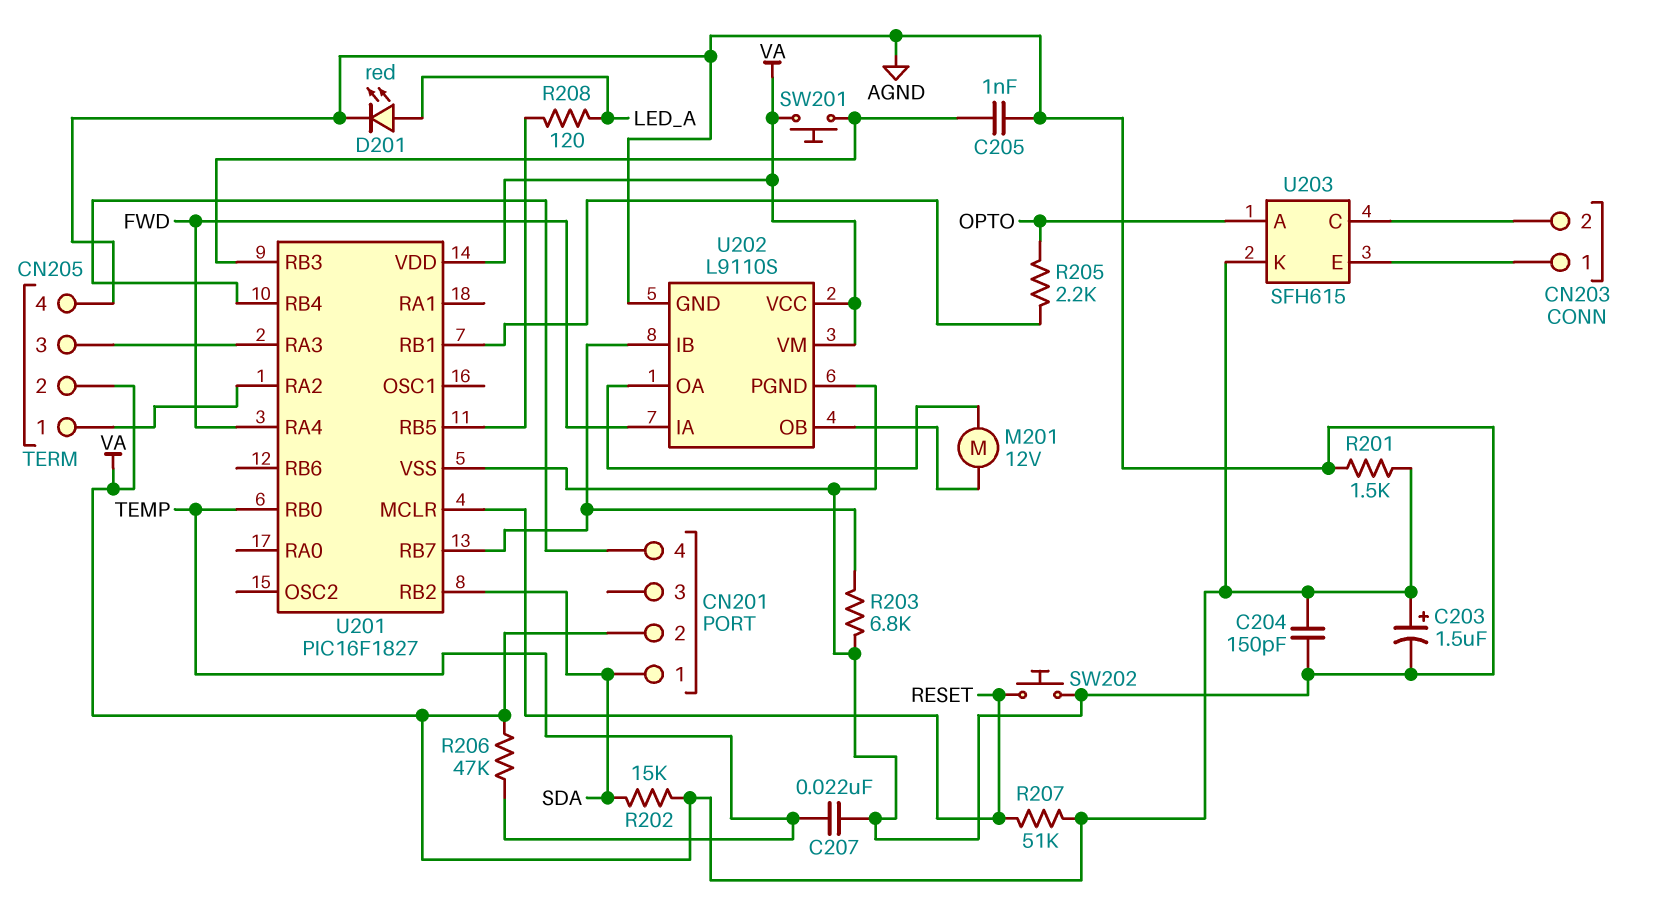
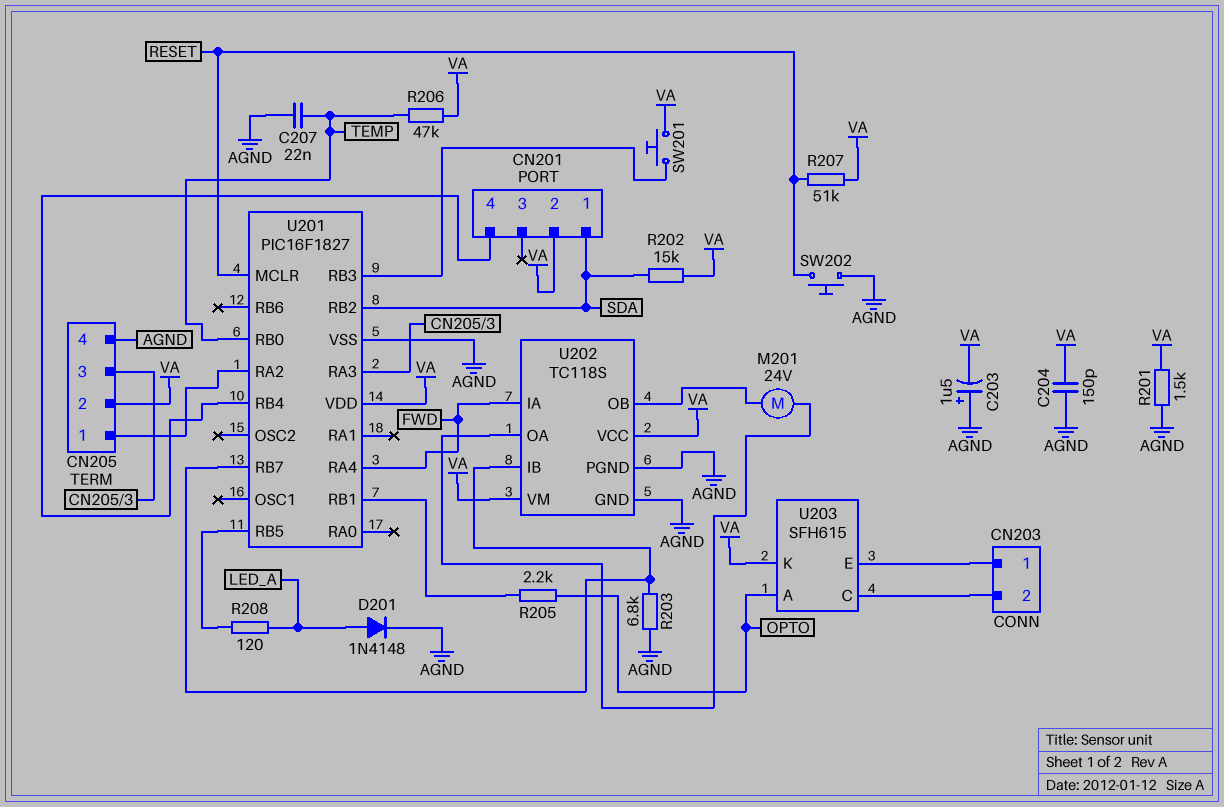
C203: 1.5uF (plus VA, minus AGND) -> 1.5uF (plus AGND, minus VA)
C205: 1nF (AGND, U201/RB3) -> none
D201: LED red (A LED_A, K AGND) -> diode 1N4148 (A LED_A, K AGND)
M201: motor 12V (U202/OA, U202/OB) -> motor 24V (U202/OA, U202/OB)
U202: L9110S -> TC118S

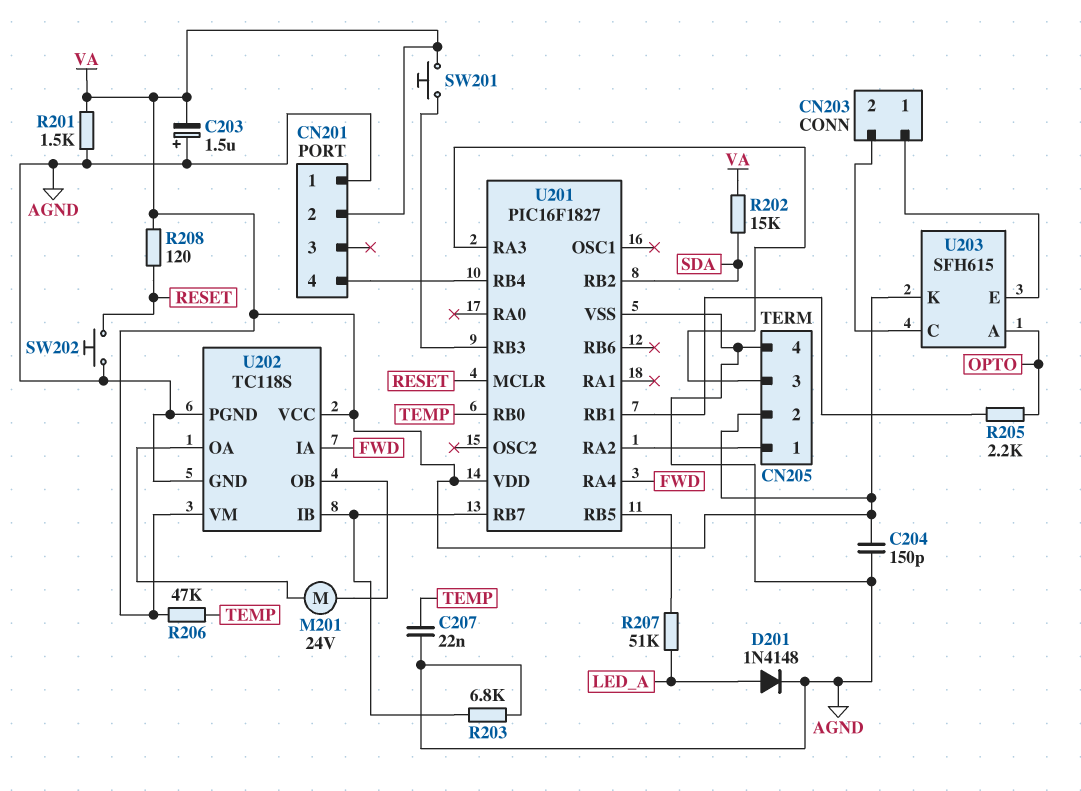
CN201 pin 1: SDA -> AGND
R207: 51k (RESET, VA) -> 51k (LED_A, U201/RB5)
R208: 120 (LED_A, U201/RB5) -> 120 (RESET, VA)

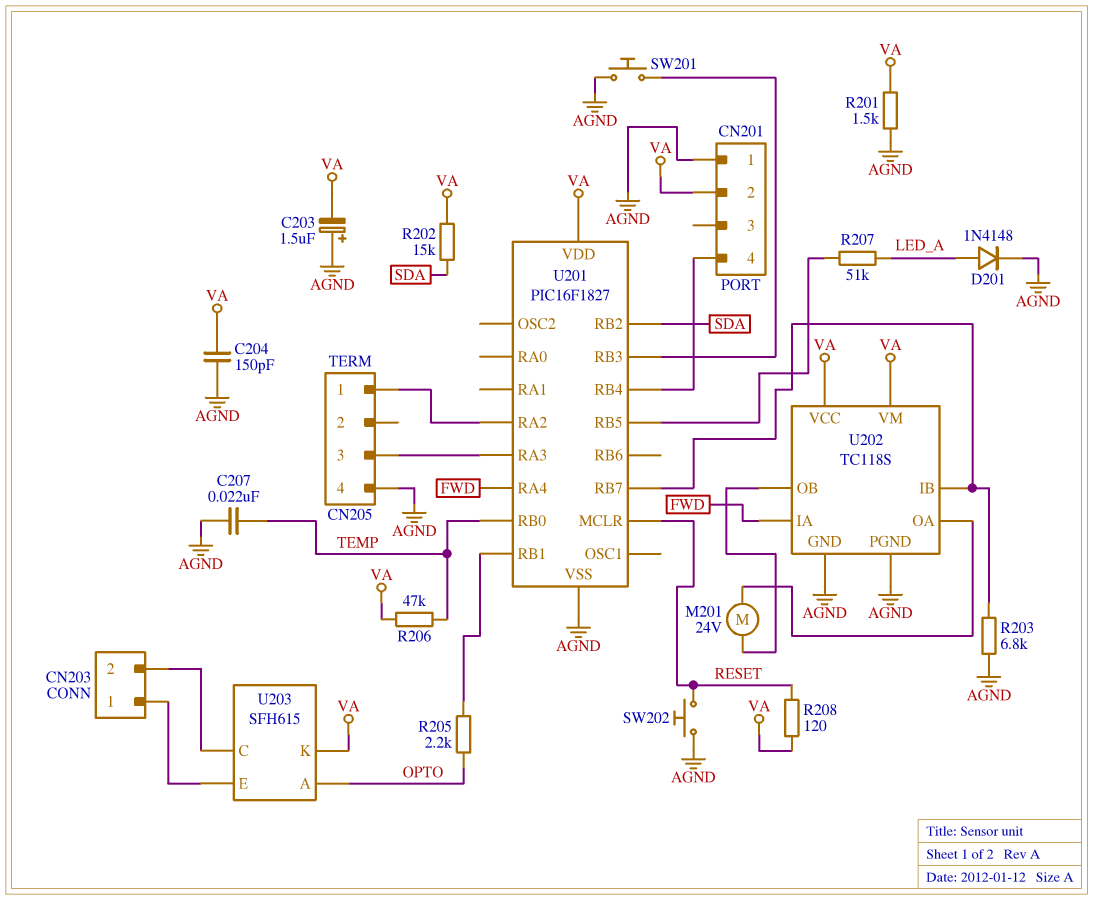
CN205 pin 2: VA -> none
SW201: button (U201/RB3, VA) -> button (AGND, U201/RB3)

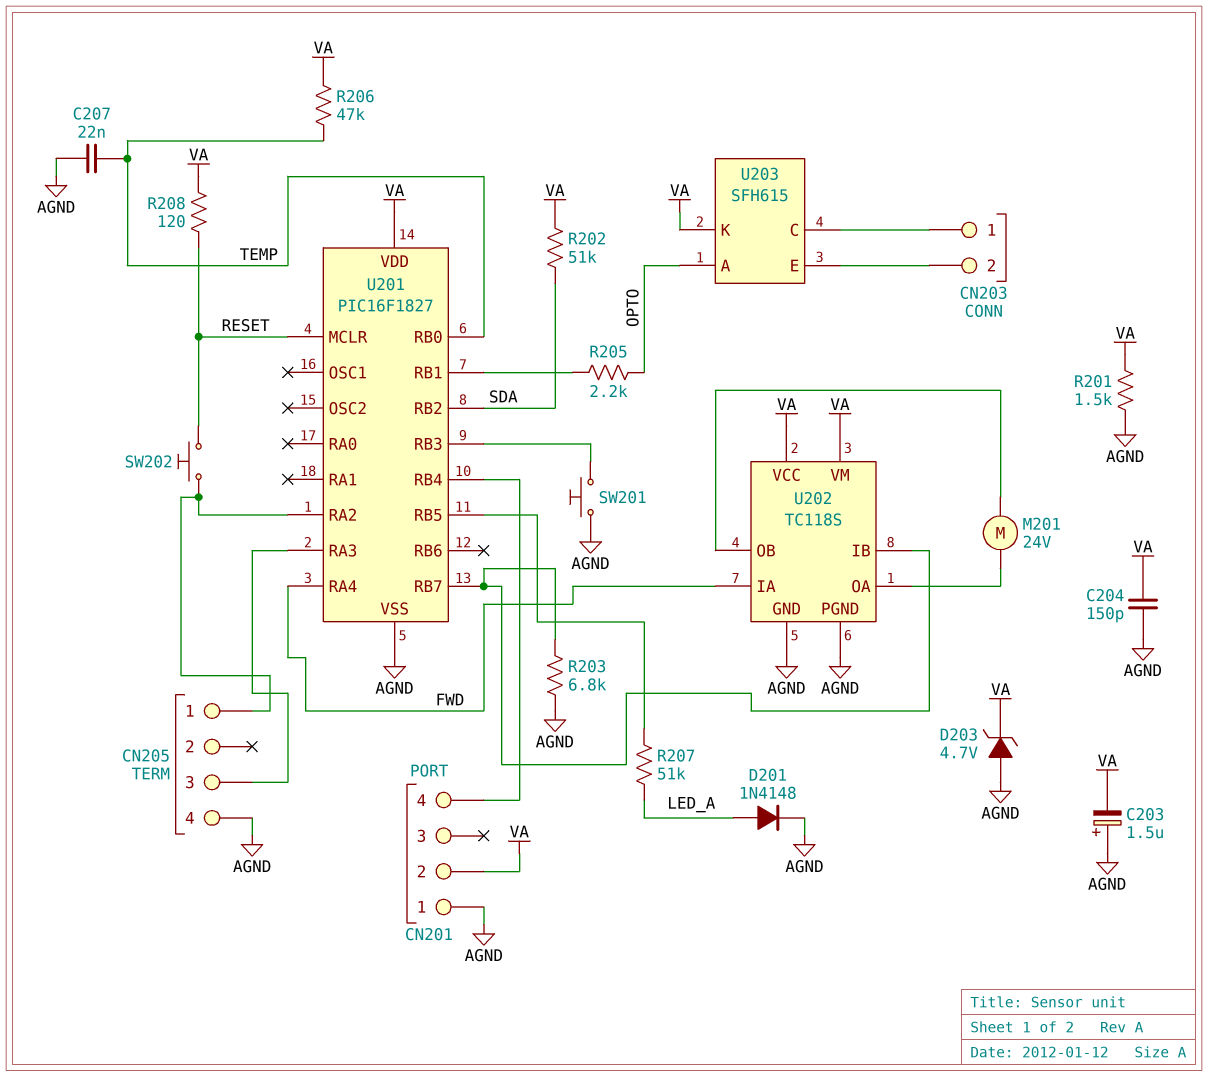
D203: none -> zener 4.7V (A AGND, K VA)
R202: 15k (SDA, VA) -> 51k (SDA, VA)
SW202: button (AGND, RESET) -> button (CN205/1, RESET)
U203 pin C: CN203/2 -> CN203/1
U203 pin E: CN203/1 -> CN203/2

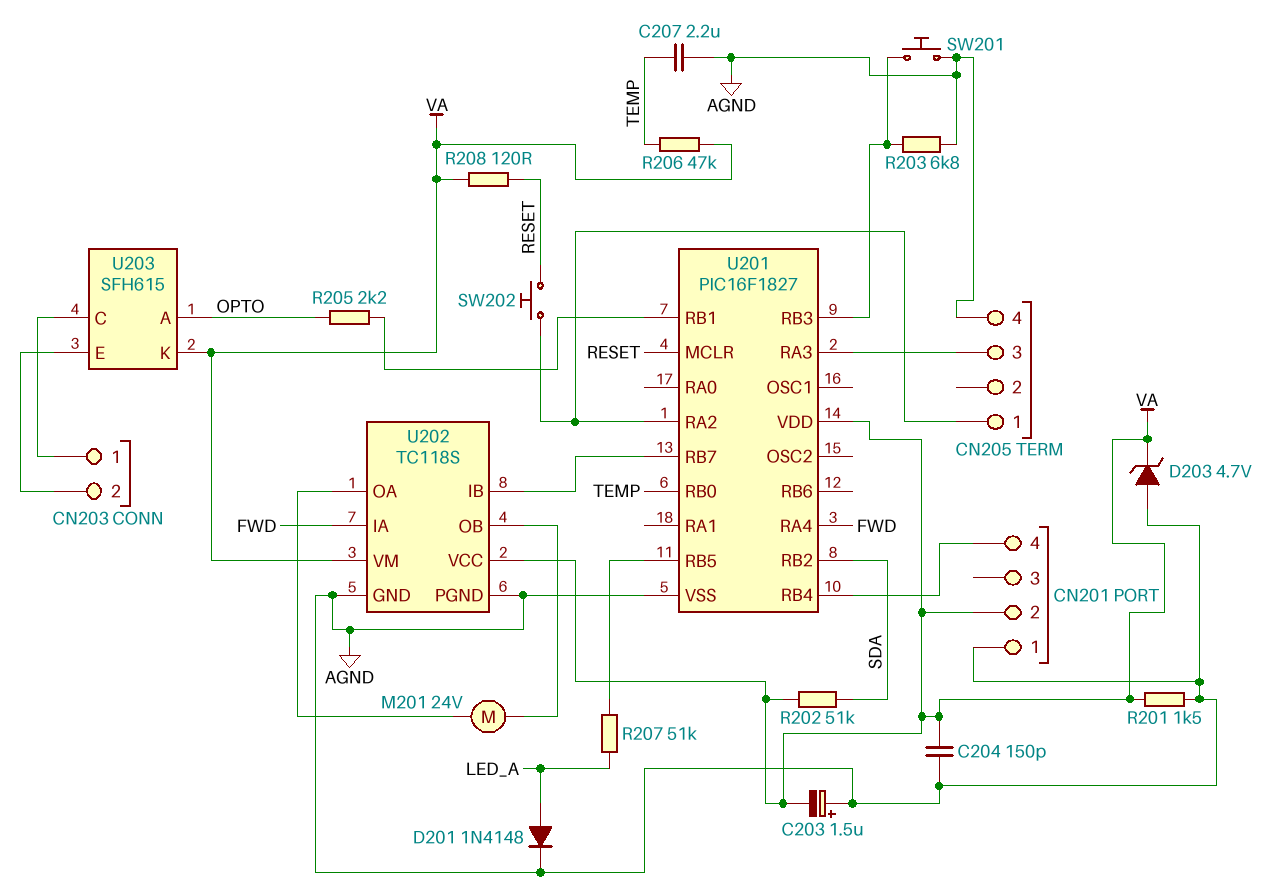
C207: 22nF (AGND, TEMP) -> 2.2uF (AGND, TEMP)
R203: 6.8k (AGND, U201/RB7) -> 6.8k (AGND, U201/RB3)

